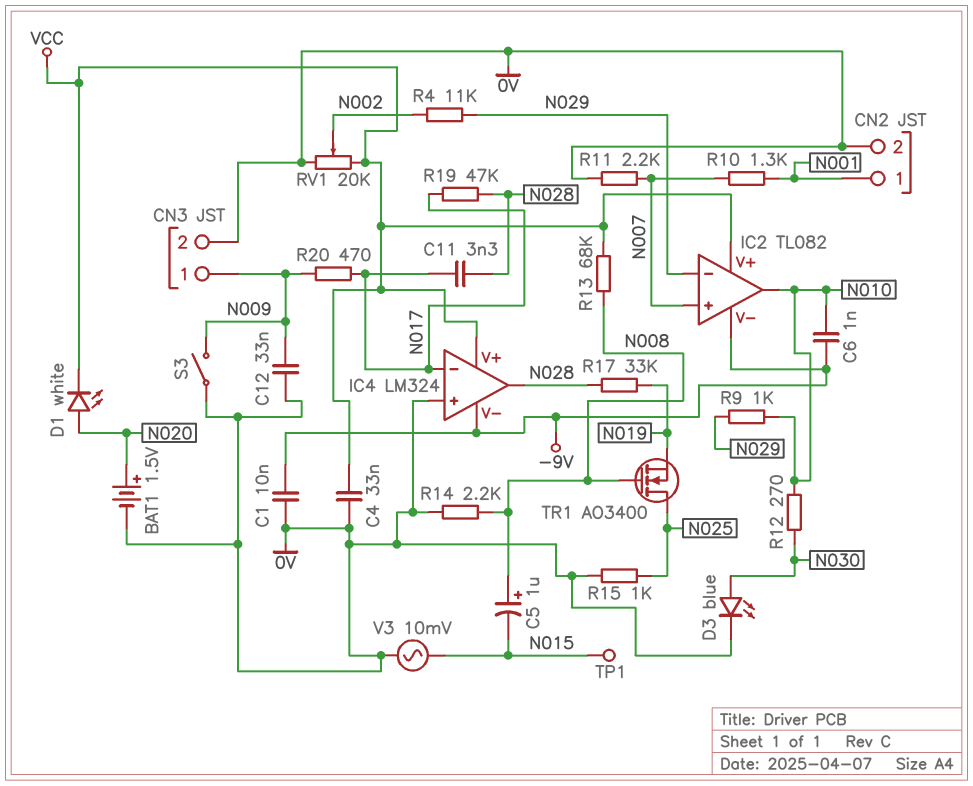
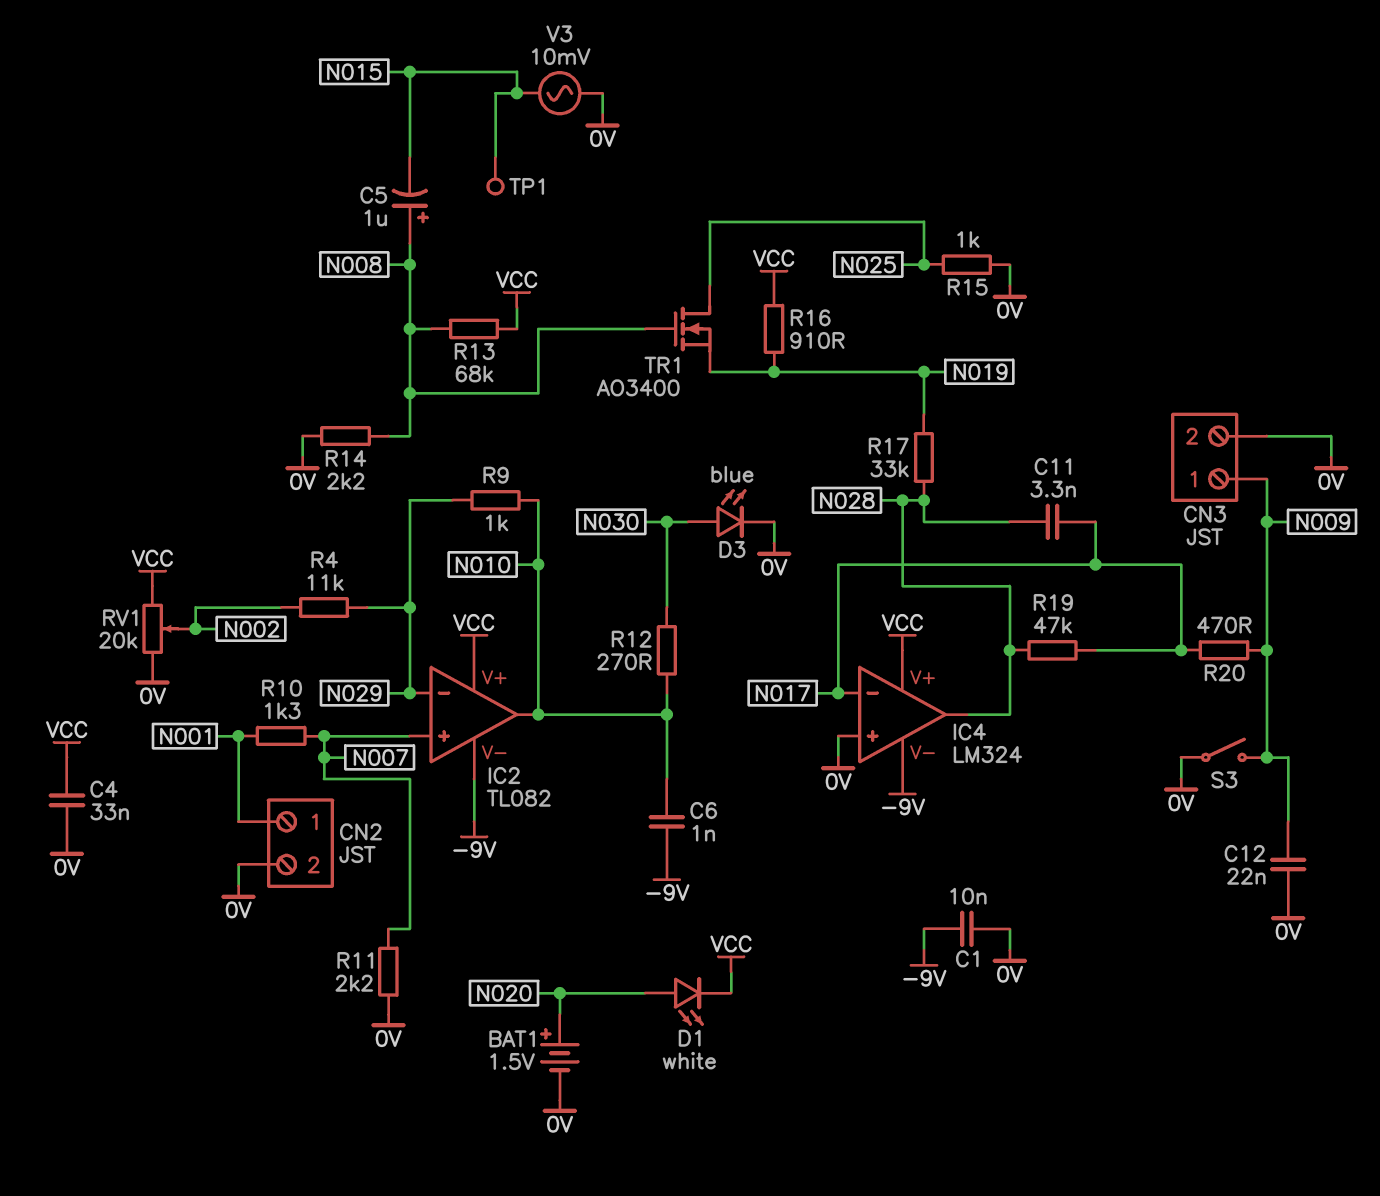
C12: 33nF (0V, N009) -> 22nF (0V, N009)
R16: none -> 910 (N019, VCC)

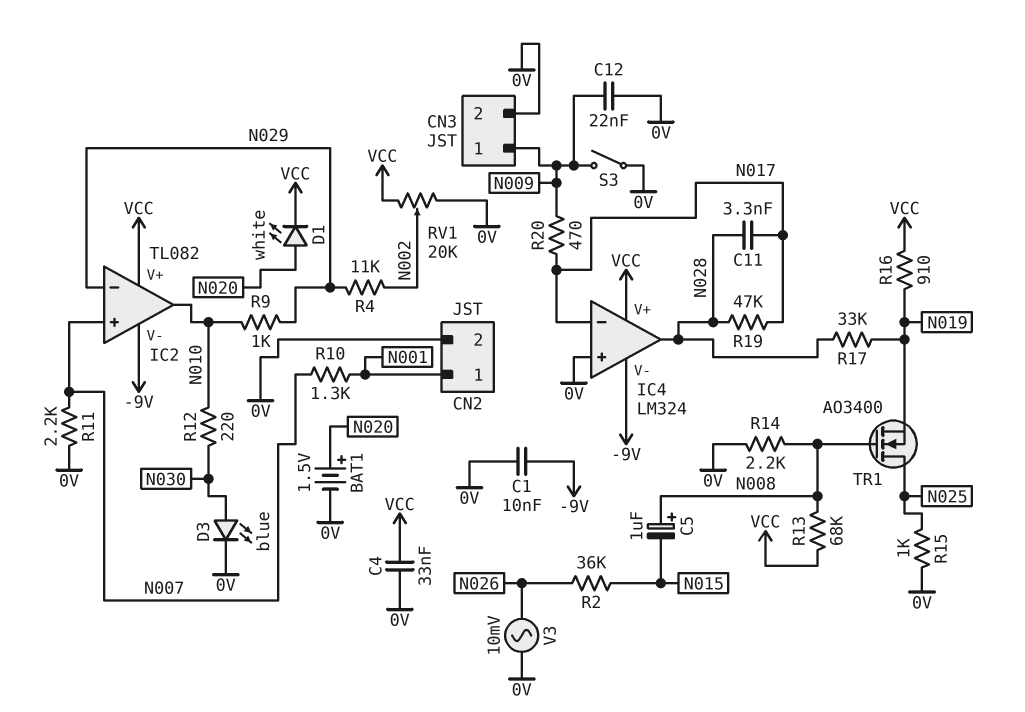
C6: 1nF (-9V, N010) -> none
R2: none -> 36k (N015, N026)
R12: 270 (N010, N030) -> 220 (N010, N030)
TP1: test point (N015) -> none
V3: AC 10mV (0V, N015) -> AC 10mV (0V, N026)

